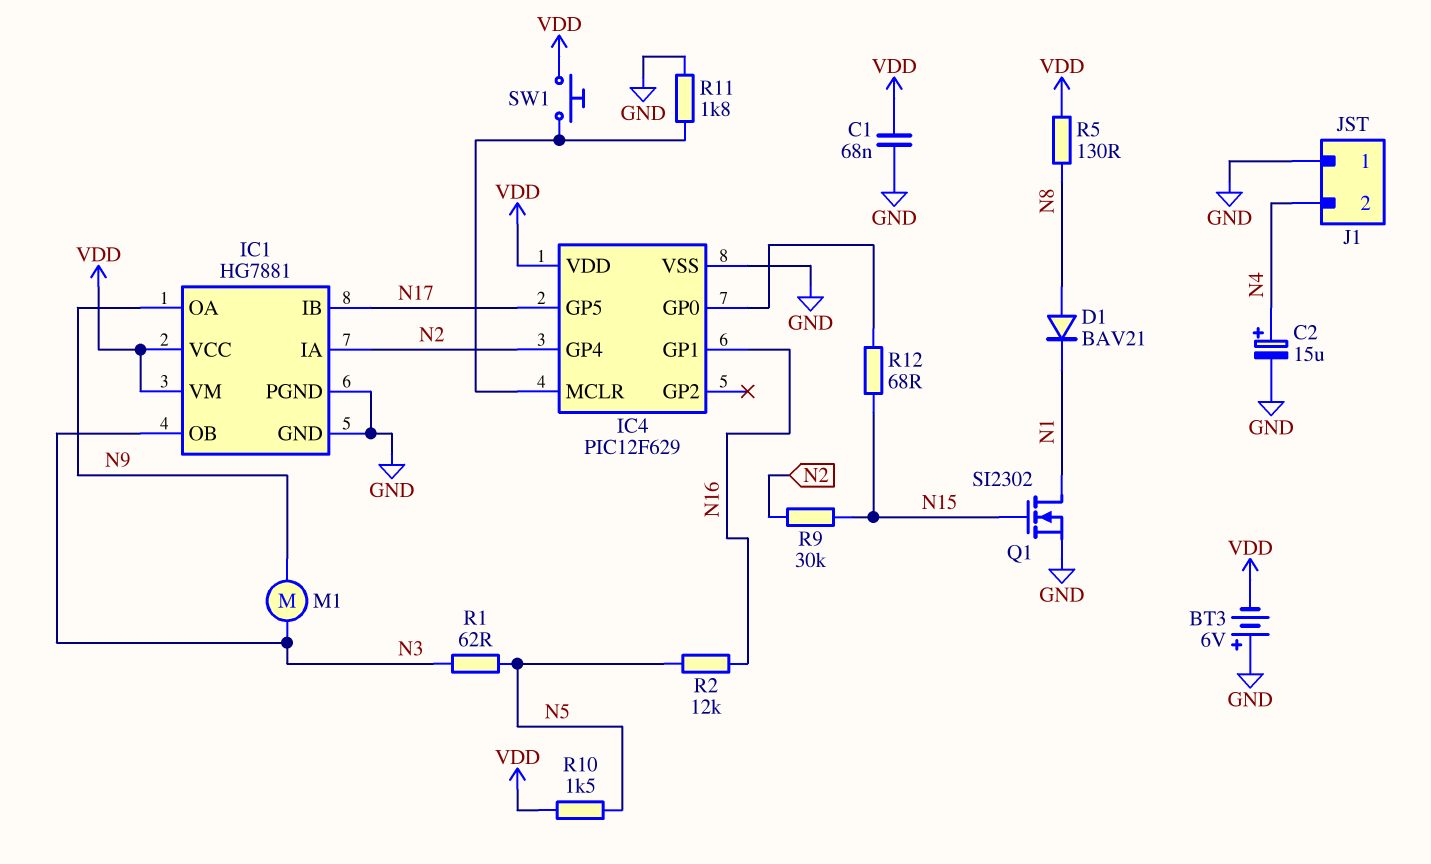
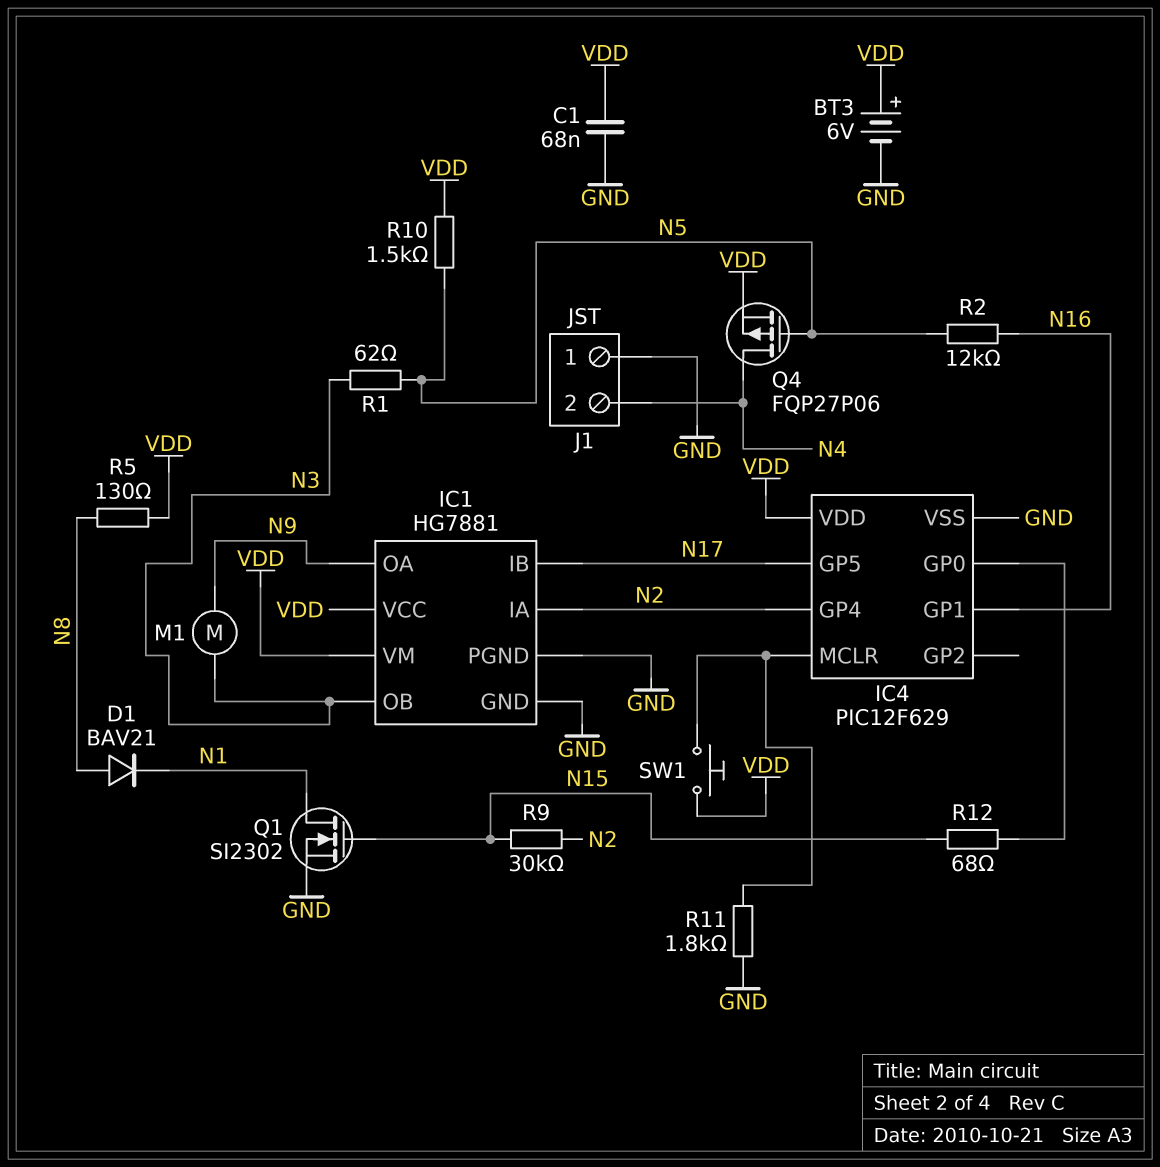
BT3: 6V (plus GND, minus VDD) -> 6V (plus VDD, minus GND)
C2: 15uF (plus N4, minus GND) -> none
Q4: none -> PMOS FQP27P06 (G N5, D N4, S VDD)

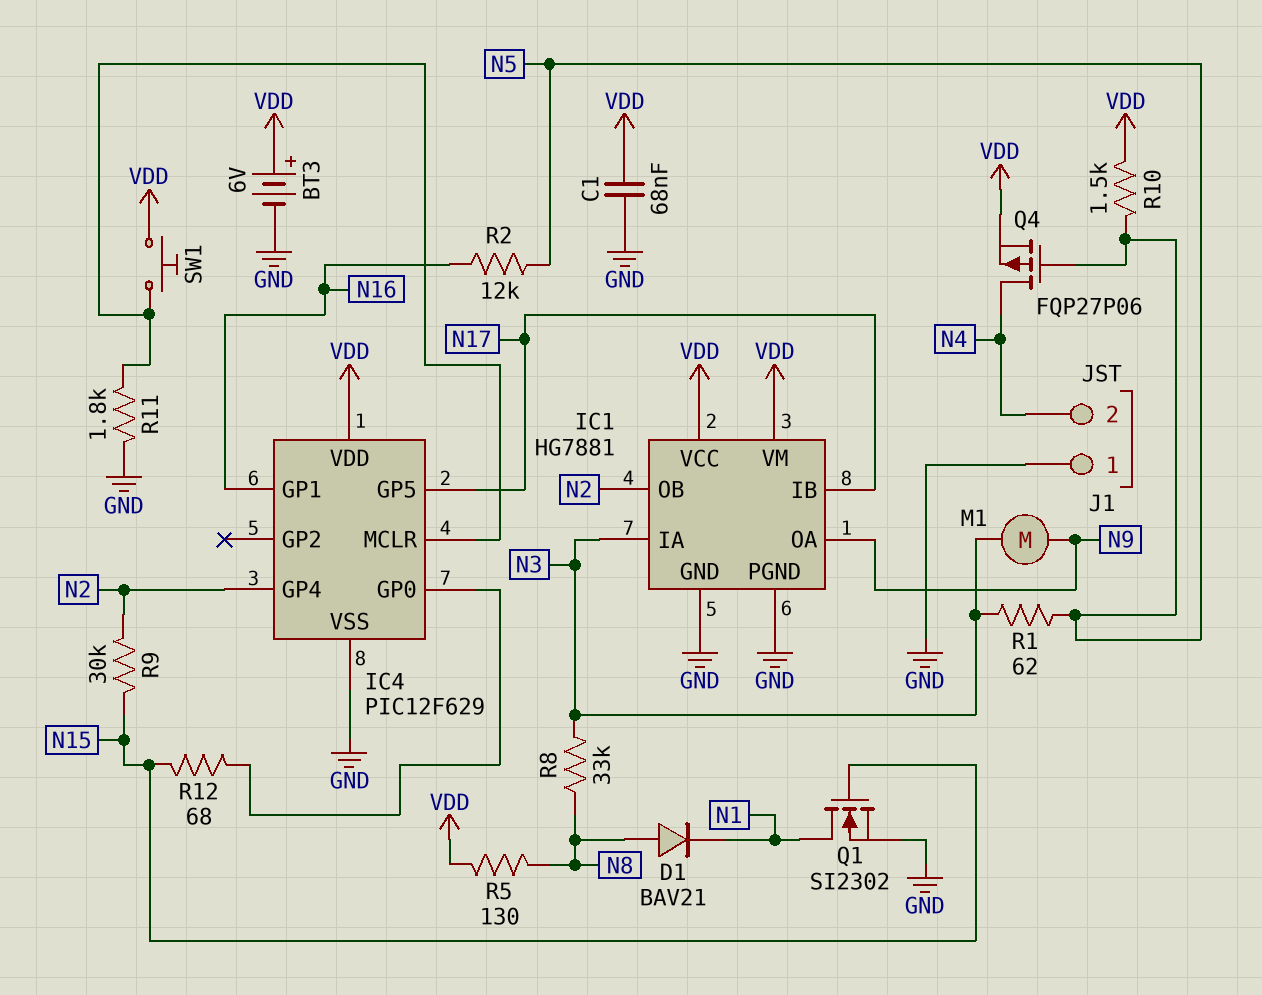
IC1 pin IA: N2 -> N3
IC1 pin OB: N3 -> N2
R8: none -> 33k (N3, N8)

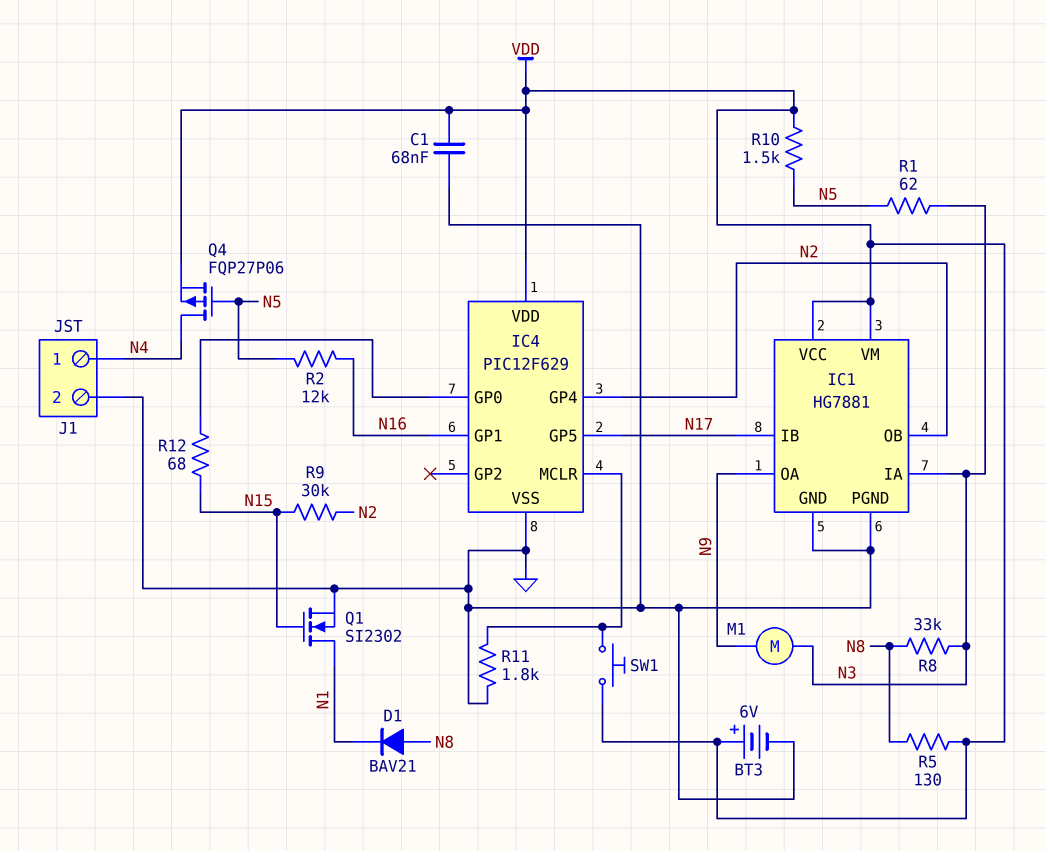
J1 pin 1: GND -> N4
J1 pin 2: N4 -> GND

